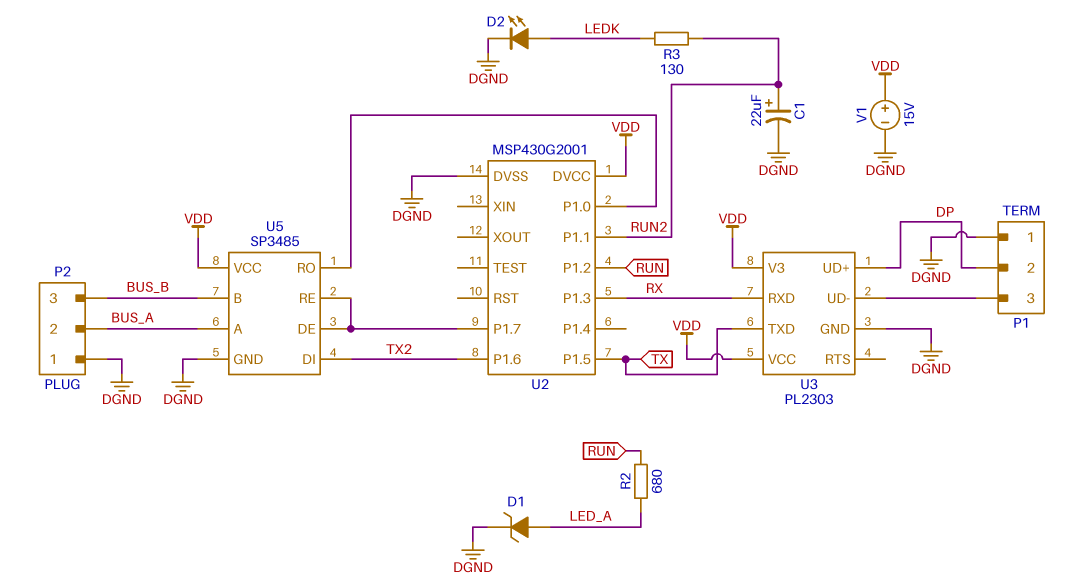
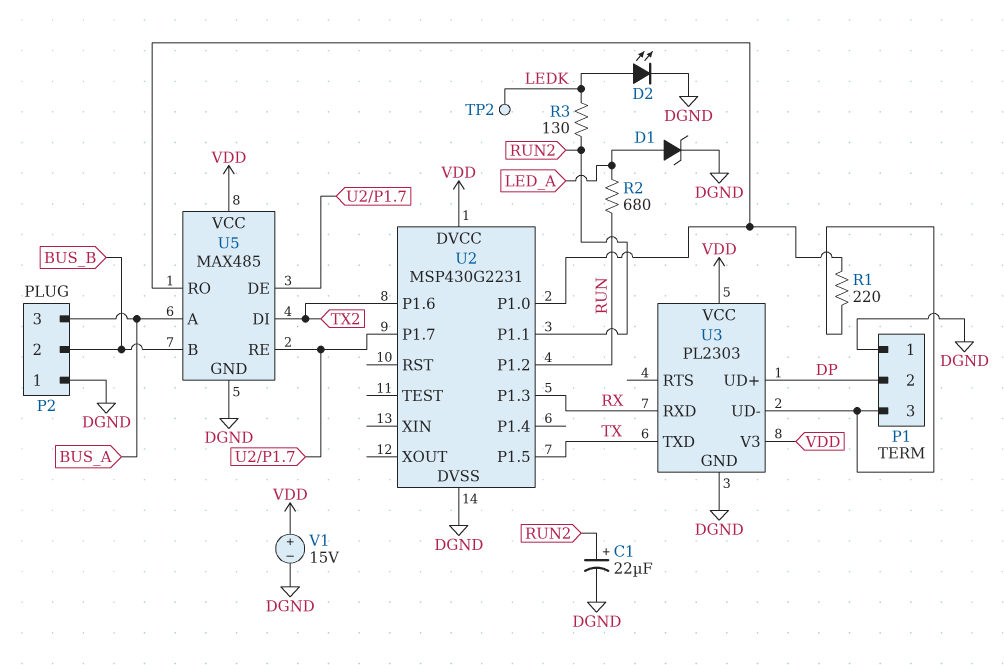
P2 pin 2: BUS_A -> BUS_B
P2 pin 3: BUS_B -> BUS_A
R1: none -> 220 (P1/3, U2/P1.0)
TP2: none -> test point (LEDK)
U2: MSP430G2001 -> MSP430G2231
U5: SP3485 -> MAX485

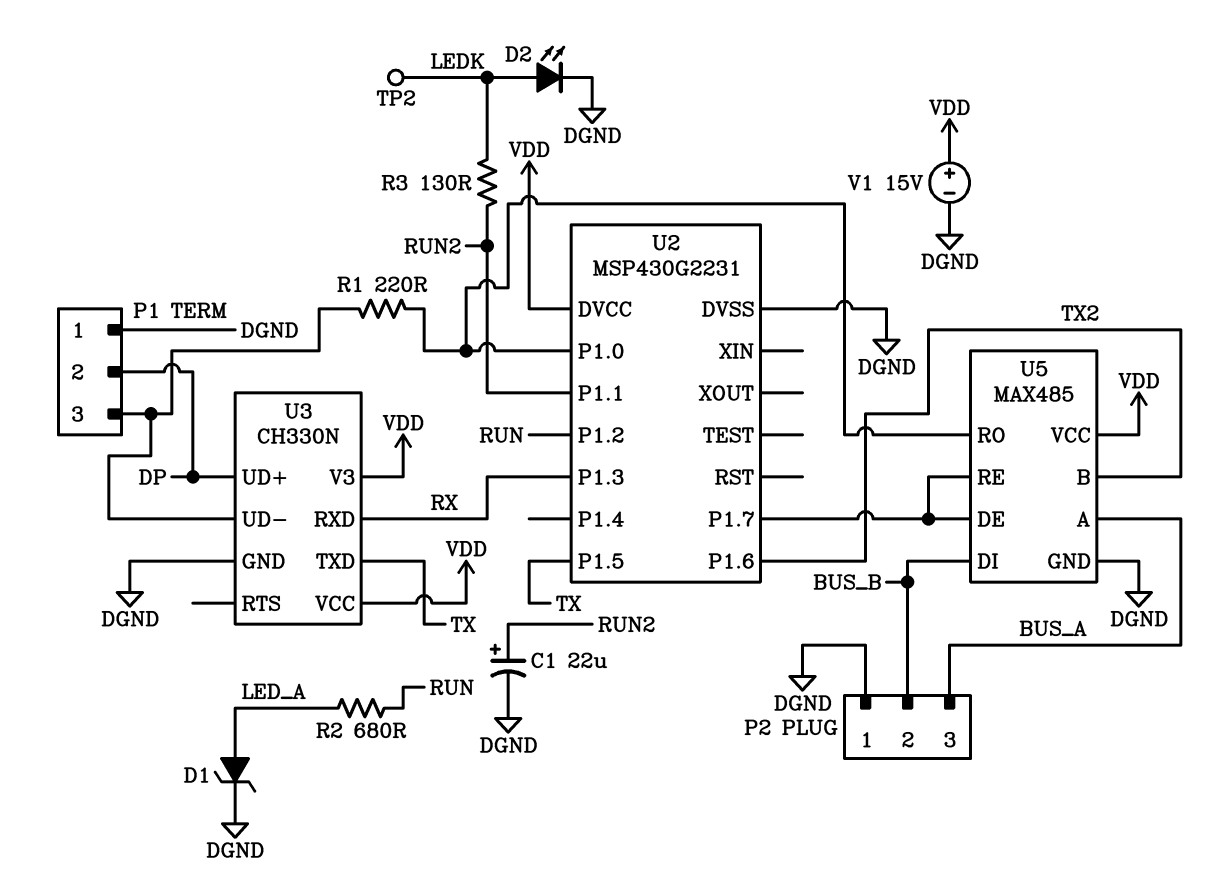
U3: PL2303 -> CH330N
U5 pin B: BUS_B -> TX2
U5 pin DI: TX2 -> BUS_B

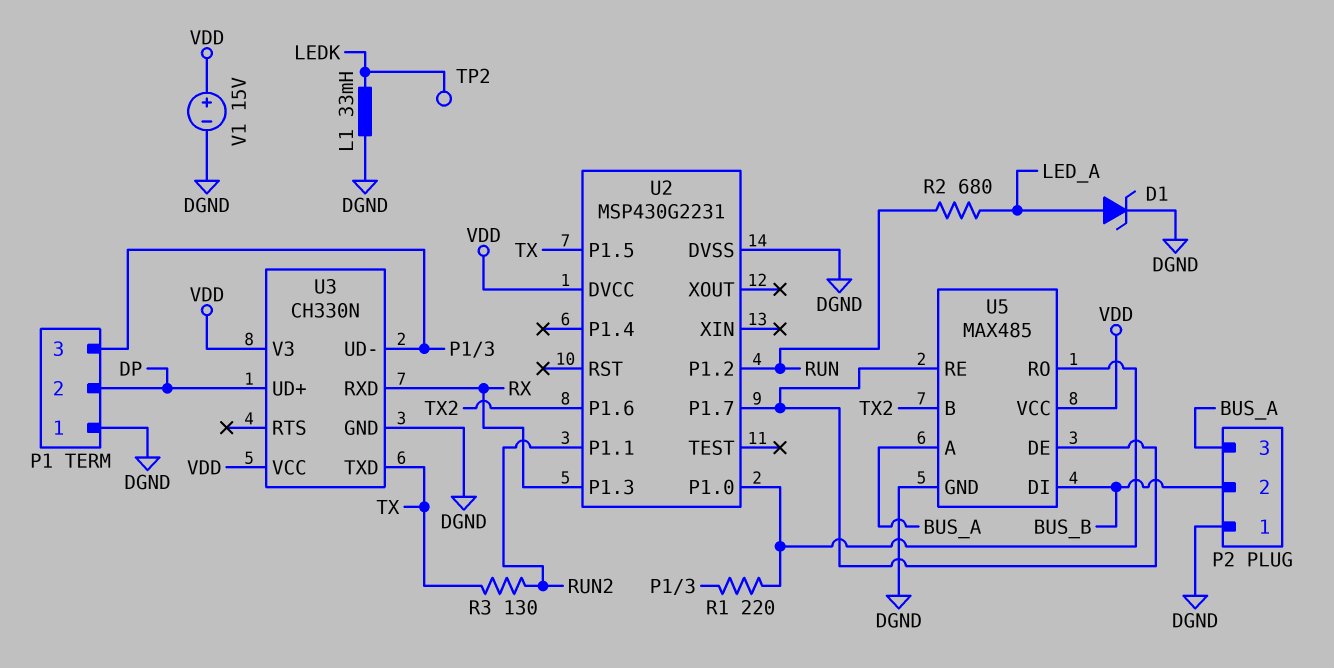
C1: 22uF (plus RUN2, minus DGND) -> none
D2: LED (A LEDK, K DGND) -> none
L1: none -> 33mH (DGND, LEDK)
R3: 130 (LEDK, RUN2) -> 130 (RUN2, TX)

